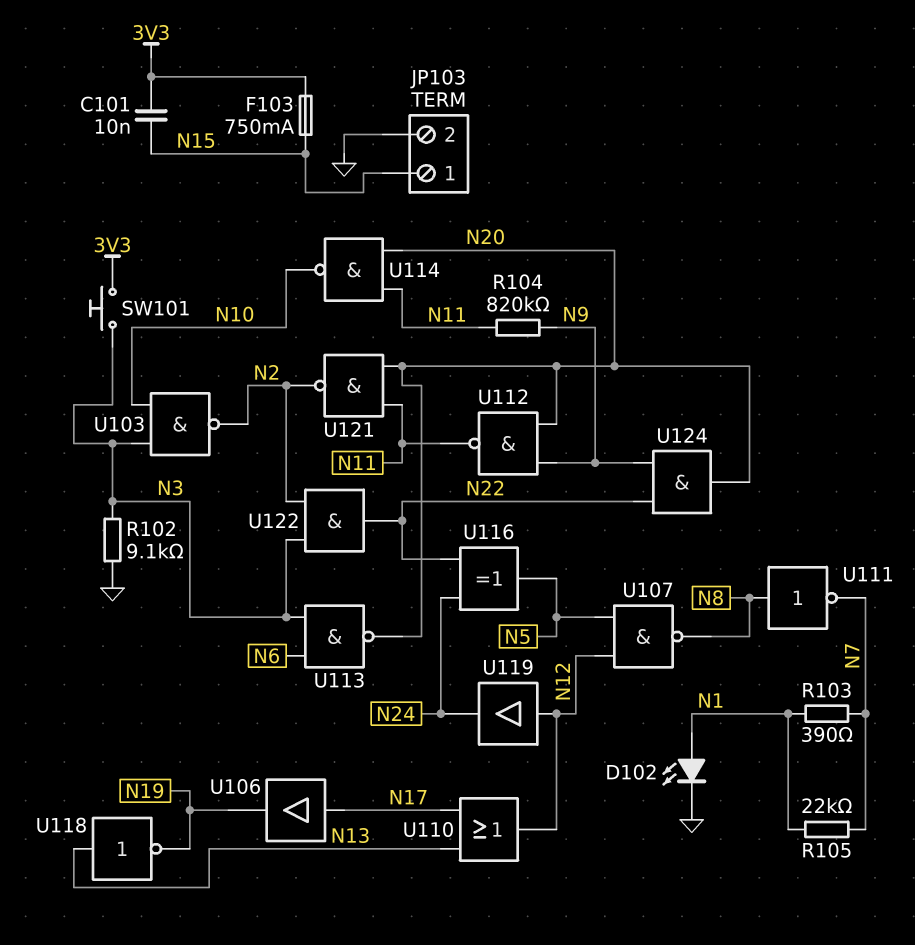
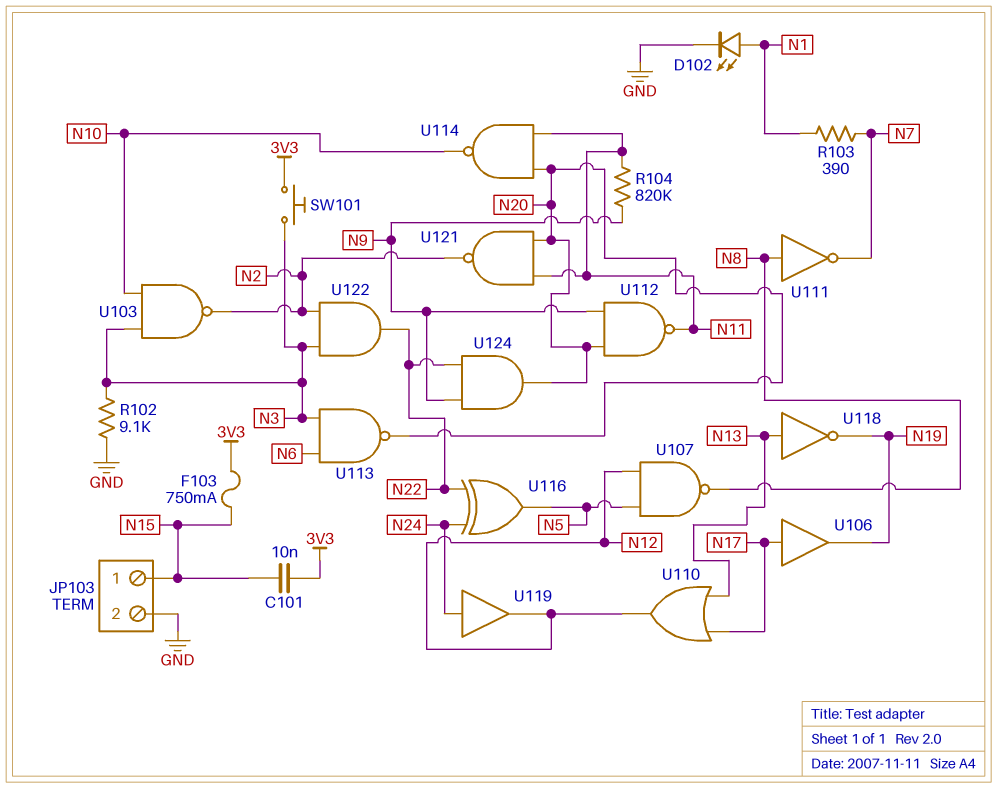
R105: 22k (N1, N7) -> none
U119: buffer (in N12, out N24) -> buffer (in N24, out N12)

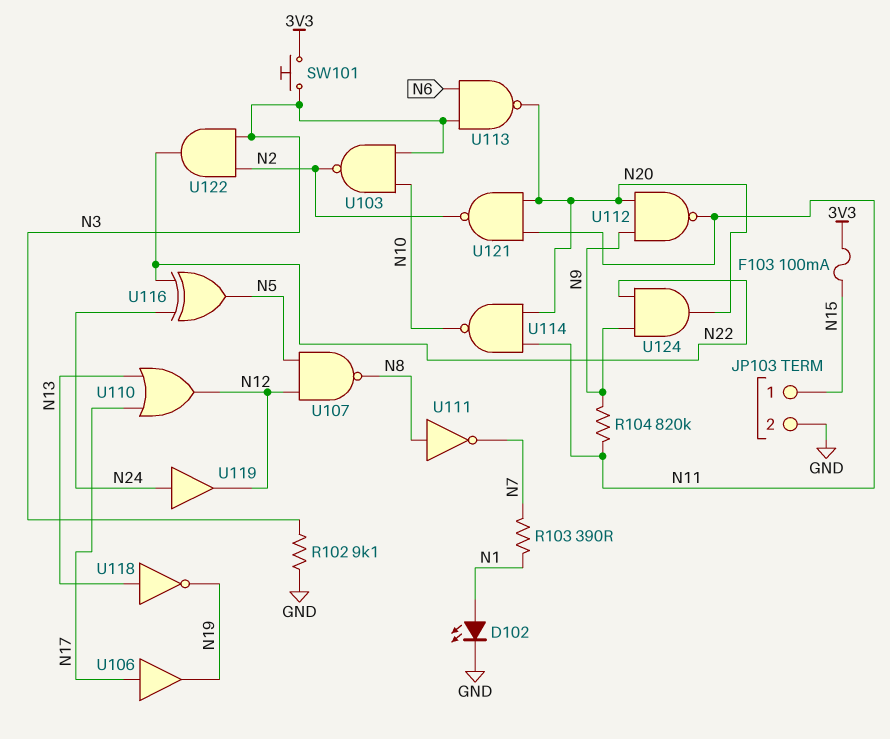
C101: 10nF (3V3, N15) -> none
F103: 750mA (3V3, N15) -> 100mA (3V3, N15)

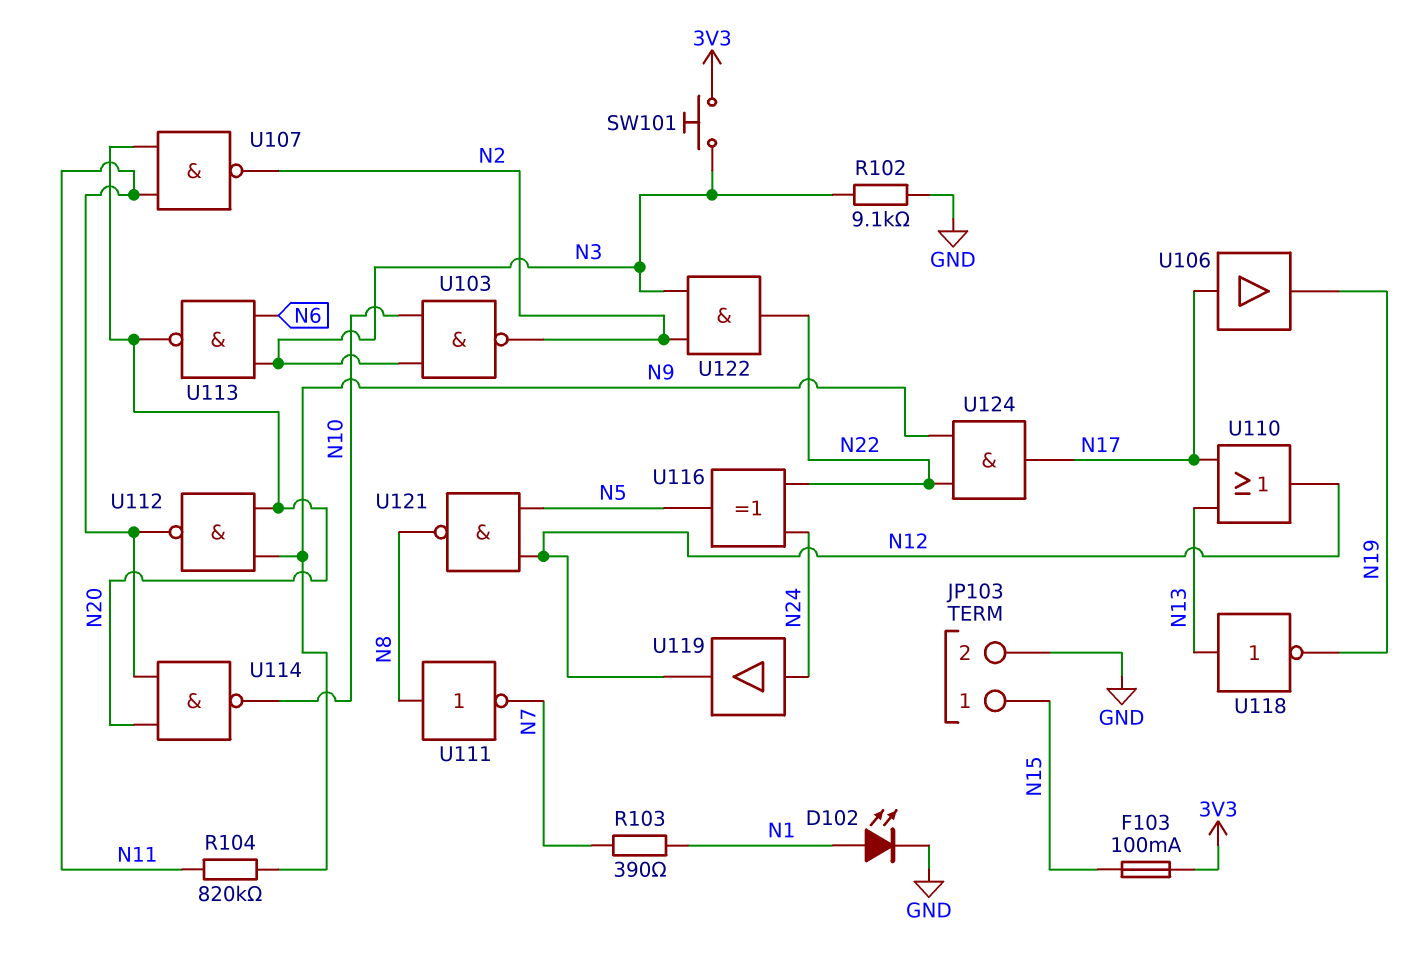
U107: NAND (in N5, in N12, out N8) -> NAND (in N11, in N20, out N2)
U121: NAND (in N11, in N20, out N2) -> NAND (in N5, in N12, out N8)
U124: AND (in N9, in N22, out N20) -> AND (in N9, in N22, out N17)

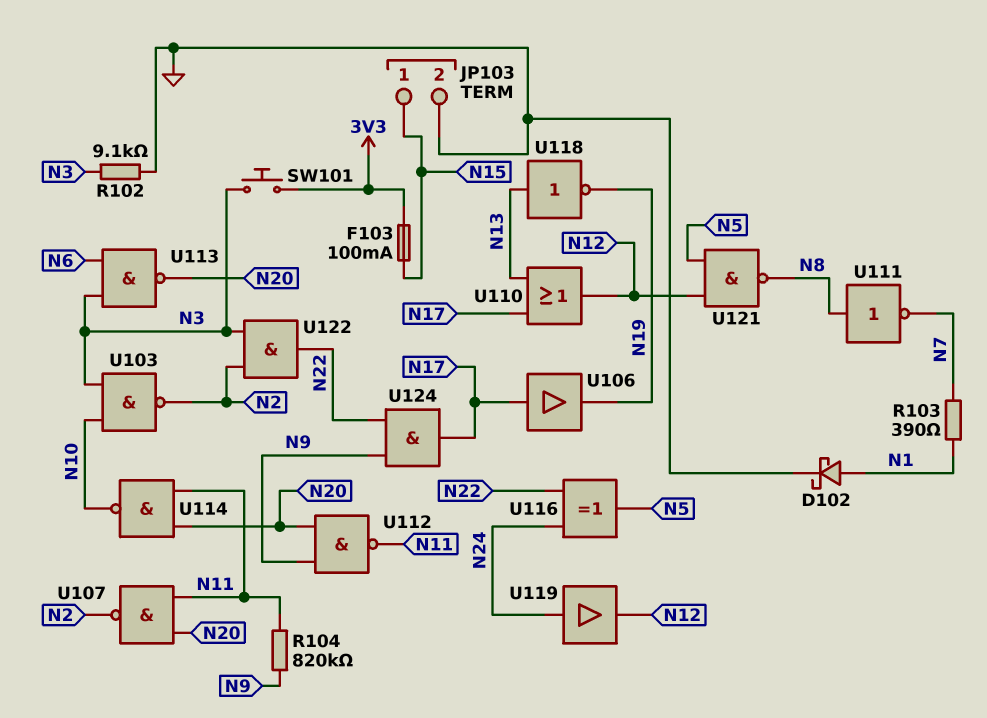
D102: LED (A N1, K GND) -> schottky (A N1, K GND)

